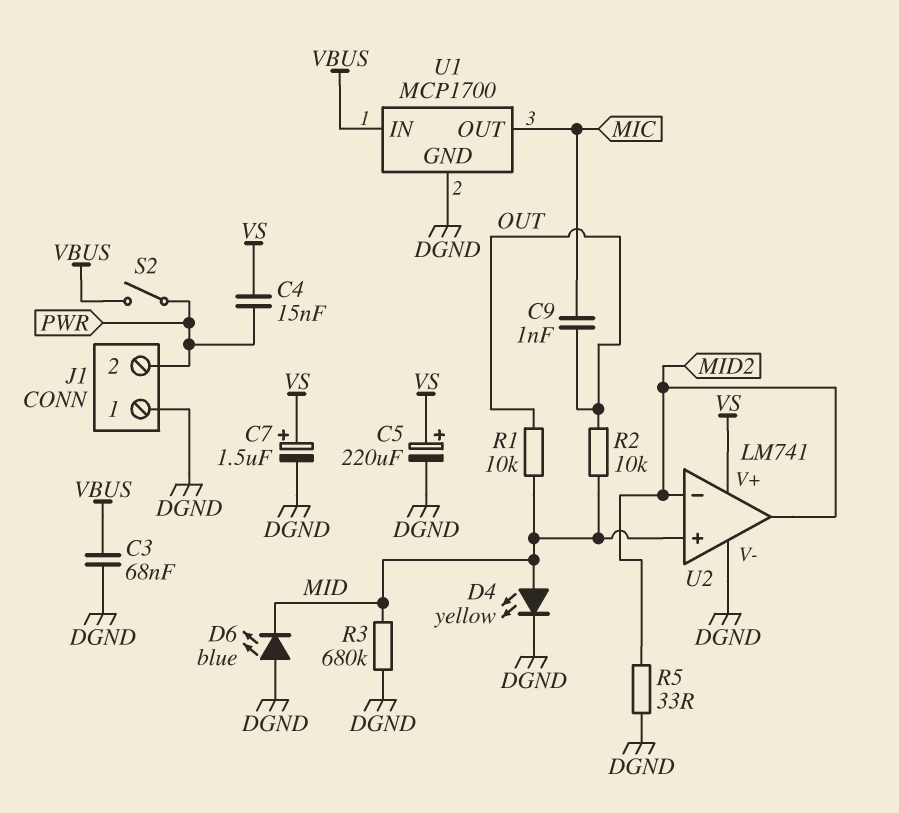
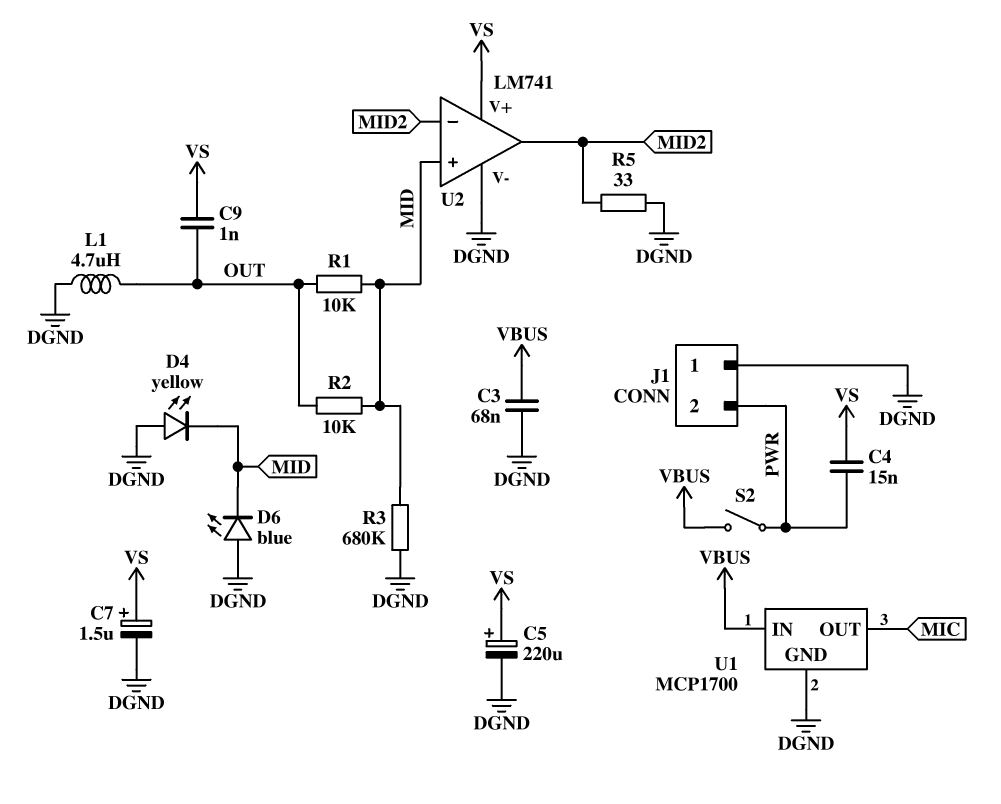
C9: 1nF (MIC, OUT) -> 1nF (OUT, VS)
D4: LED yellow (A MID, K DGND) -> LED yellow (A DGND, K MID)
L1: none -> 4.7uH (DGND, OUT)

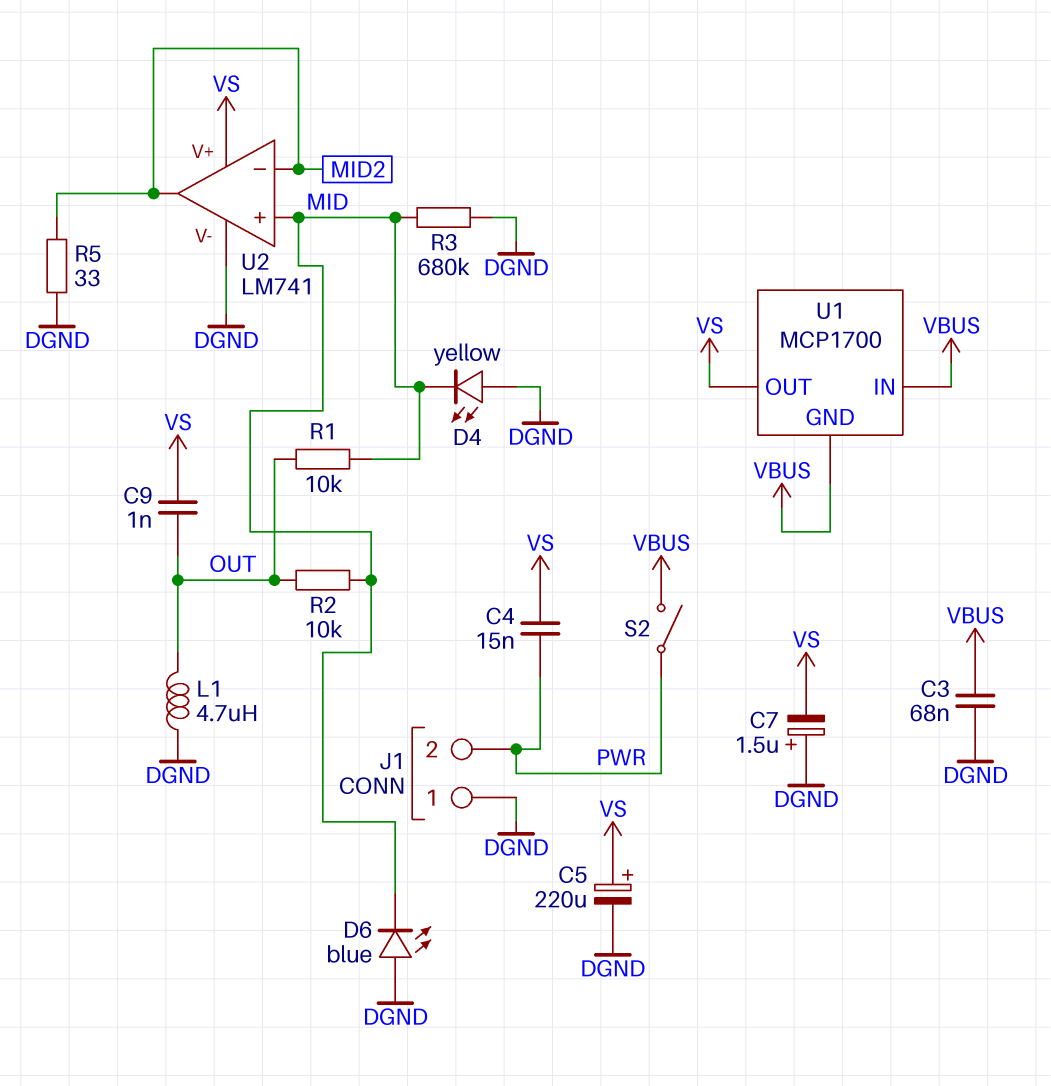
C7: 1.5uF (plus VS, minus DGND) -> 1.5uF (plus DGND, minus VS)
U1 pin GND: DGND -> VBUS
U1 pin OUT: MIC -> VS

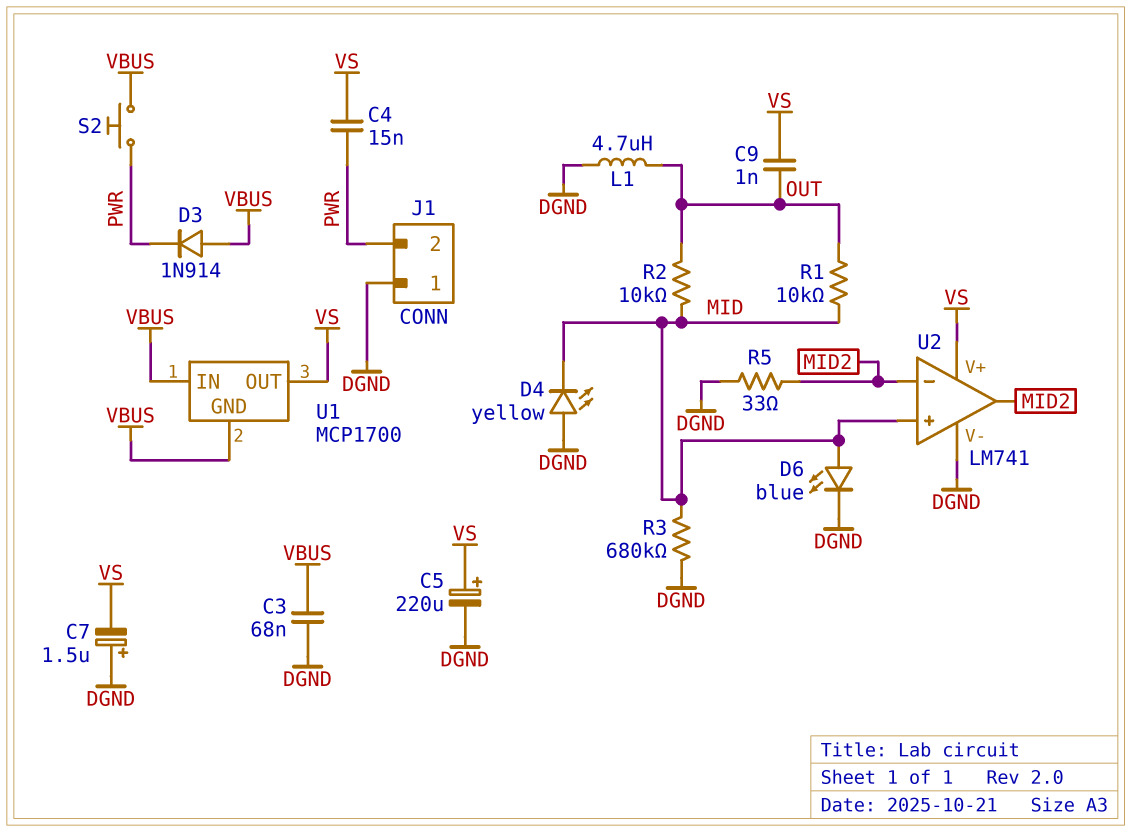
D3: none -> diode 1N914 (A VBUS, K PWR)
D6: LED blue (A DGND, K MID) -> LED blue (A MID, K DGND)
S2: switch (PWR, VBUS) -> button (PWR, VBUS)

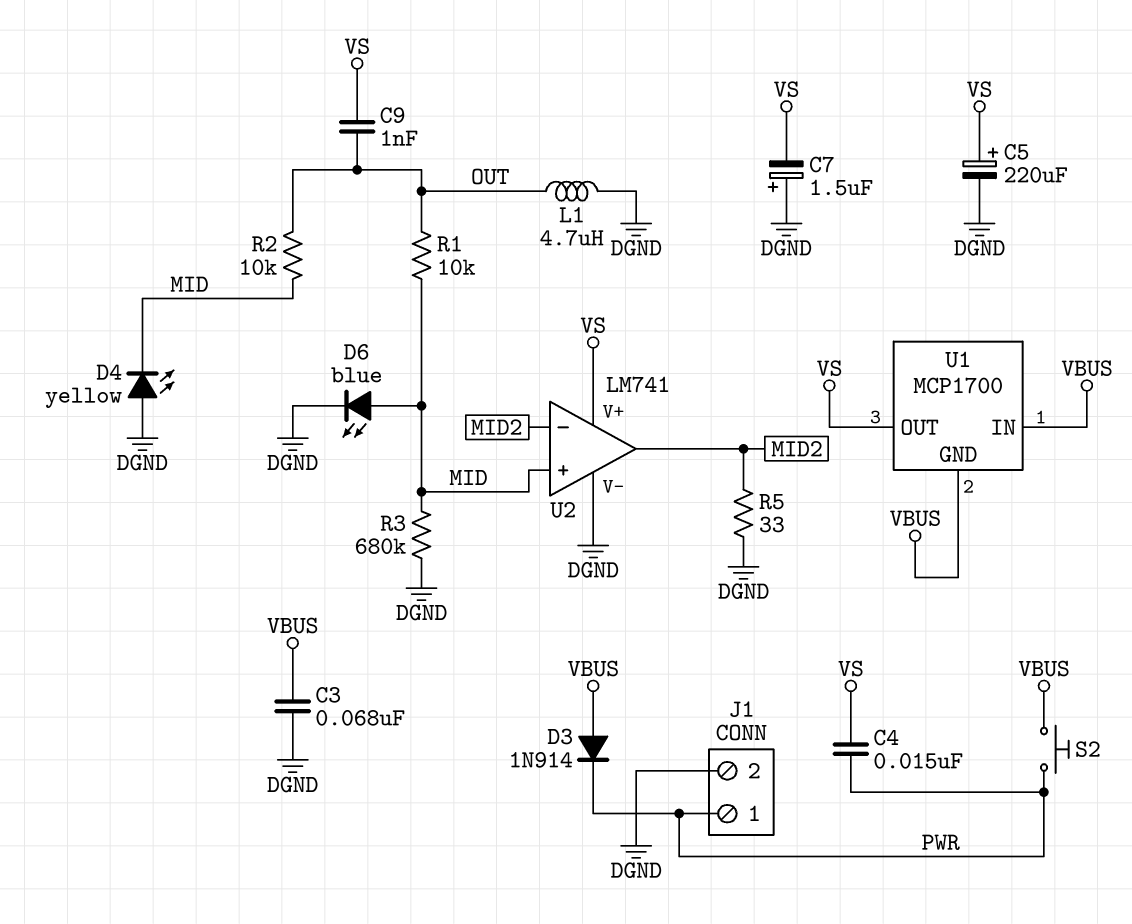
J1 pin 1: DGND -> PWR
J1 pin 2: PWR -> DGND

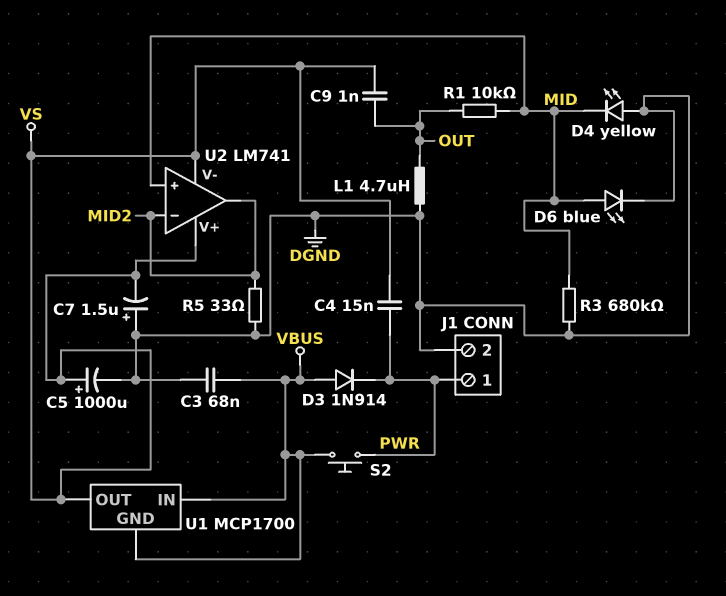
C5: 220uF (plus VS, minus DGND) -> 1000uF (plus VS, minus DGND)
R2: 10k (MID, OUT) -> none
U2 pin V-: DGND -> VS

